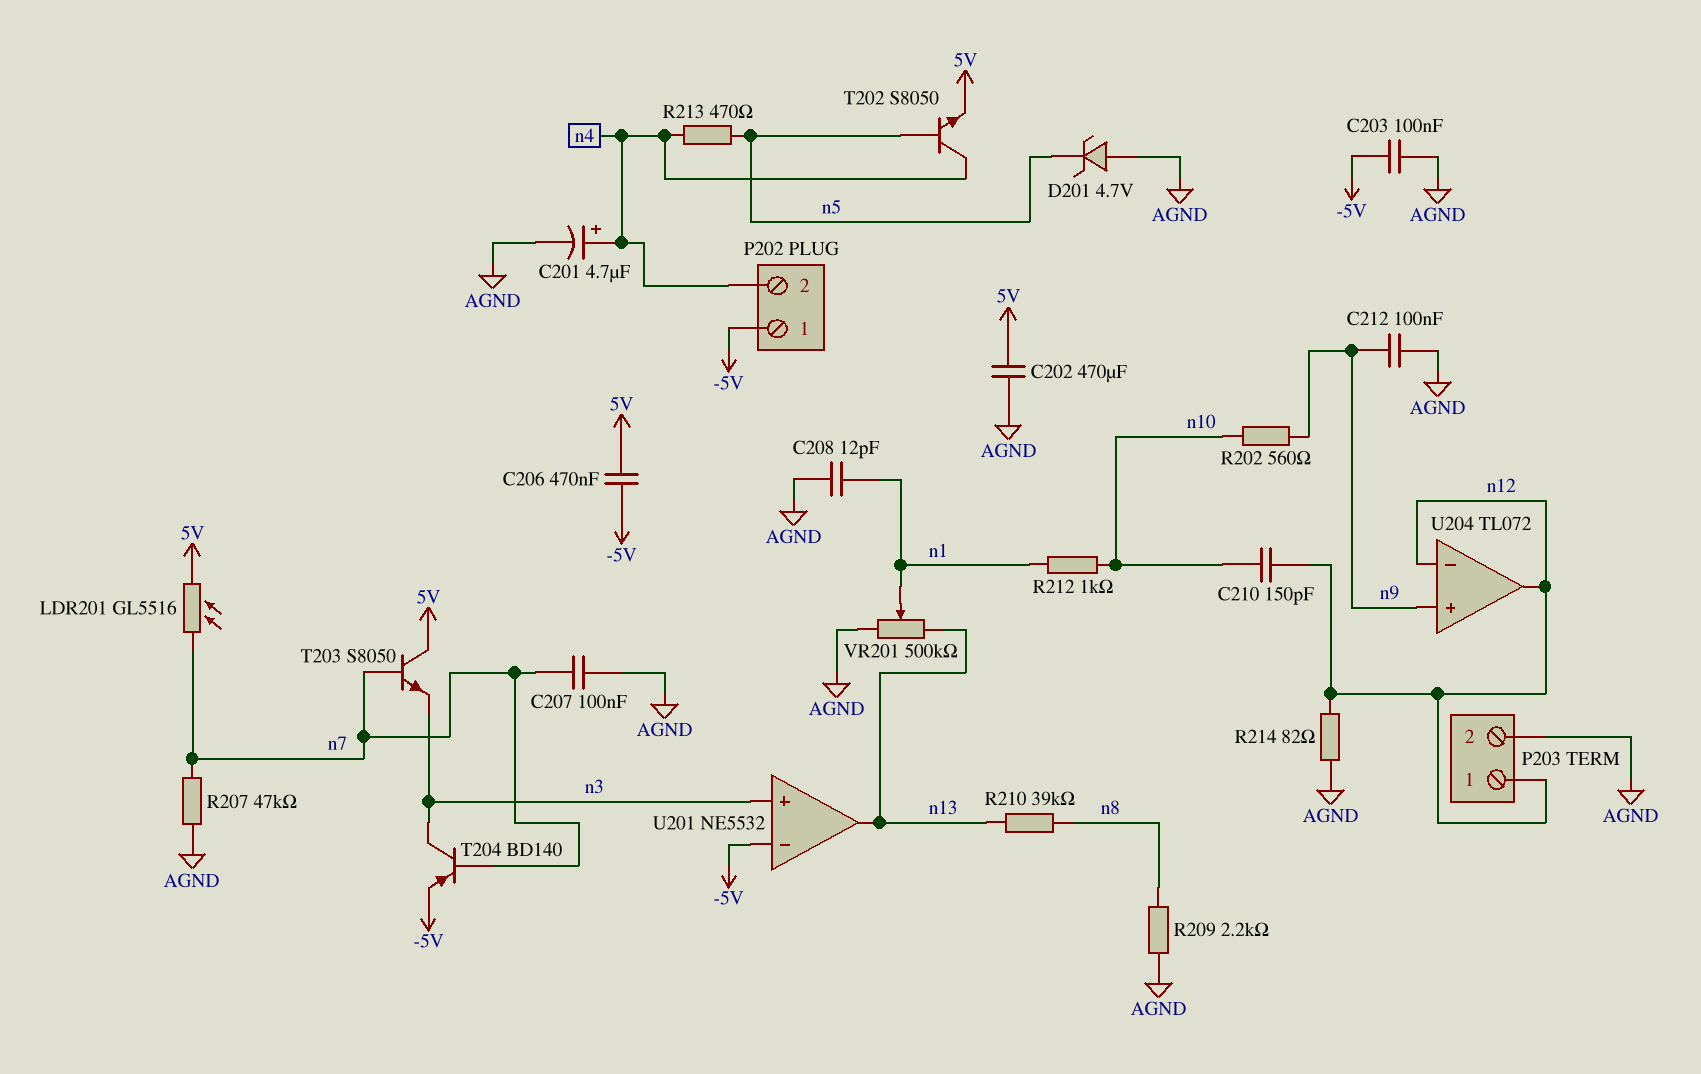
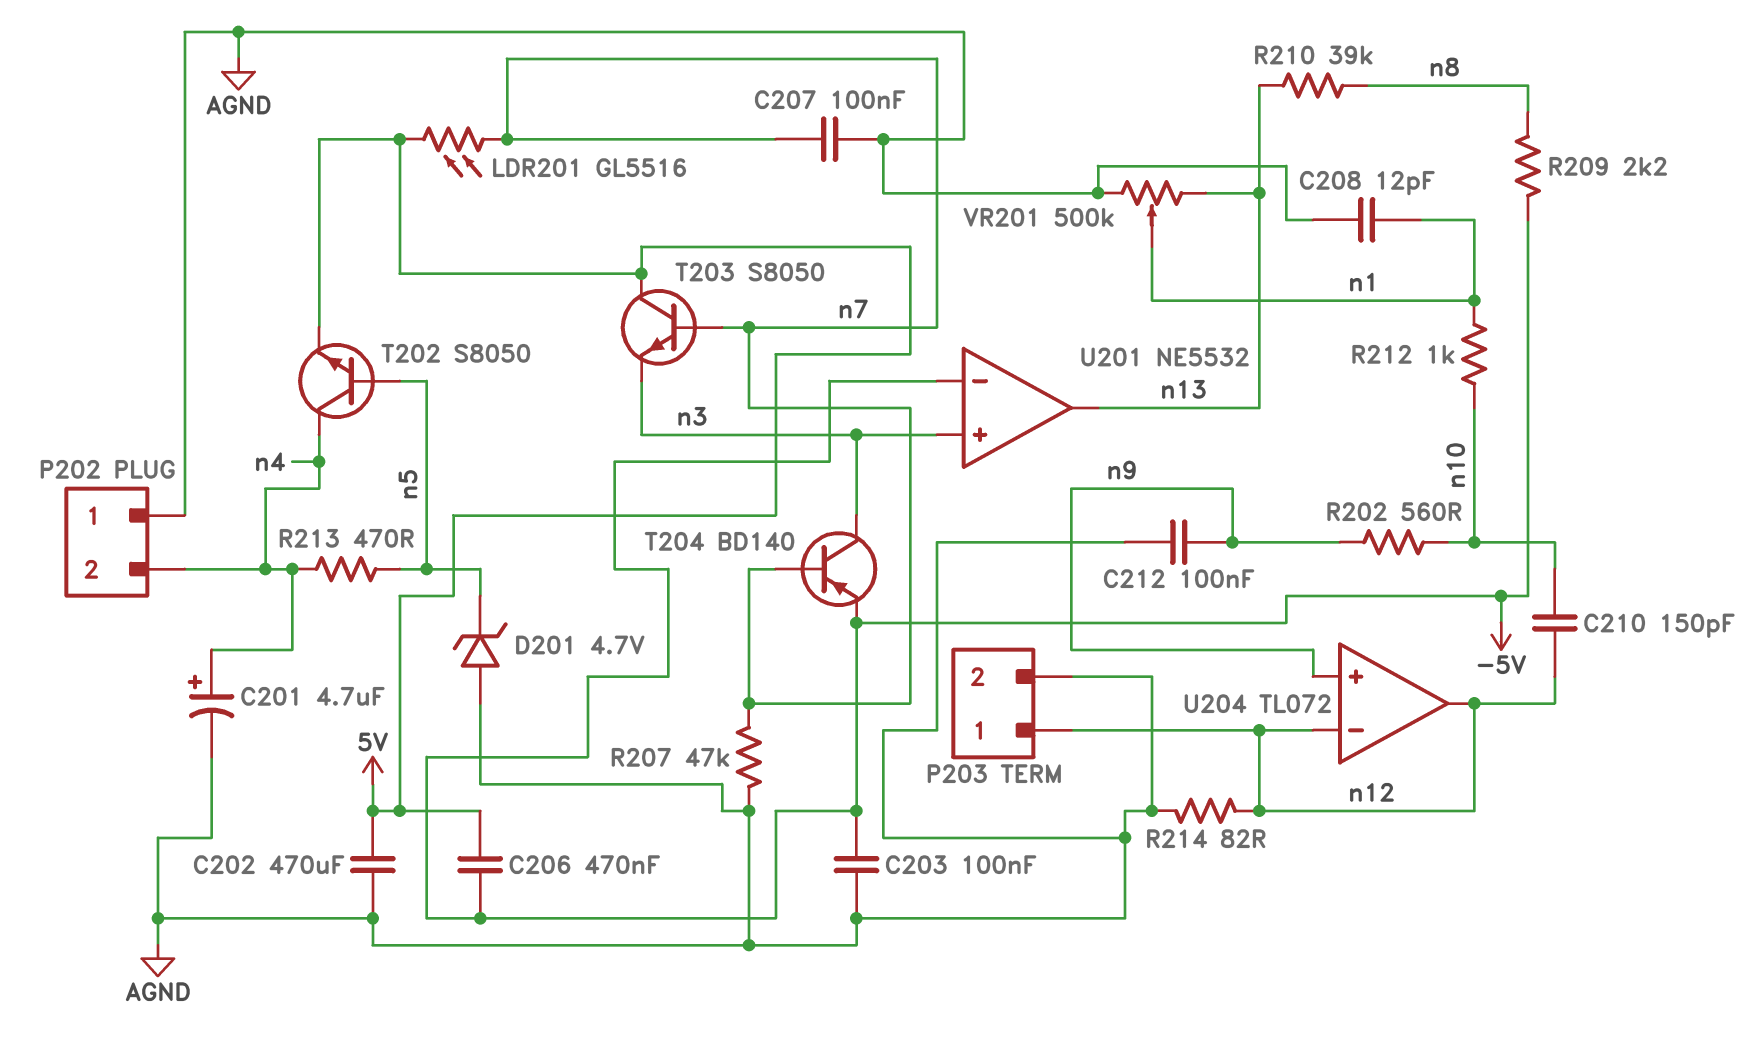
P202 pin 1: -5V -> AGND
R209: 2.2k (AGND, n8) -> 2.2k (-5V, n8)

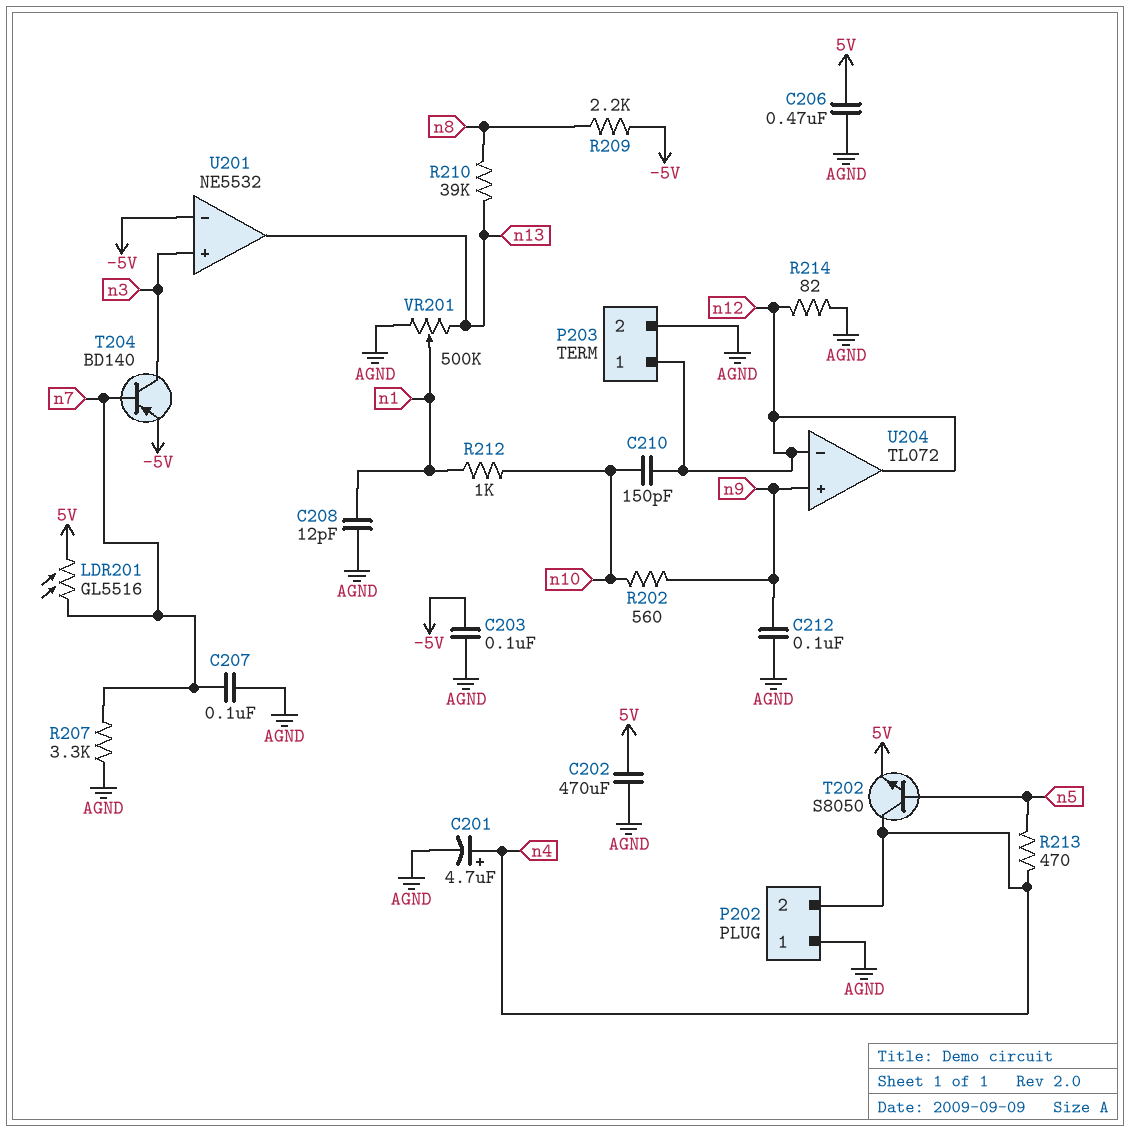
C206: 470nF (-5V, 5V) -> 470nF (5V, AGND)
D201: zener 4.7V (A AGND, K n5) -> none
R207: 47k (AGND, n7) -> 3.3k (AGND, n7)
T203: NPN S8050 (B n7, C 5V, E n3) -> none

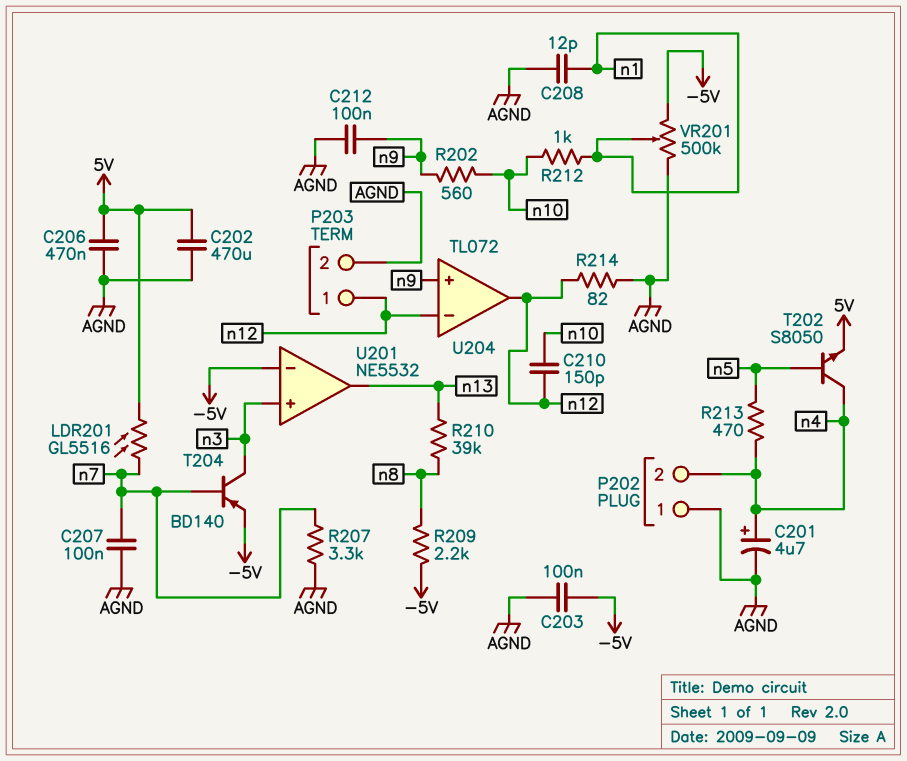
VR201: 500k (AGND, n13, wiper n1) -> 500k (-5V, AGND, wiper n1)

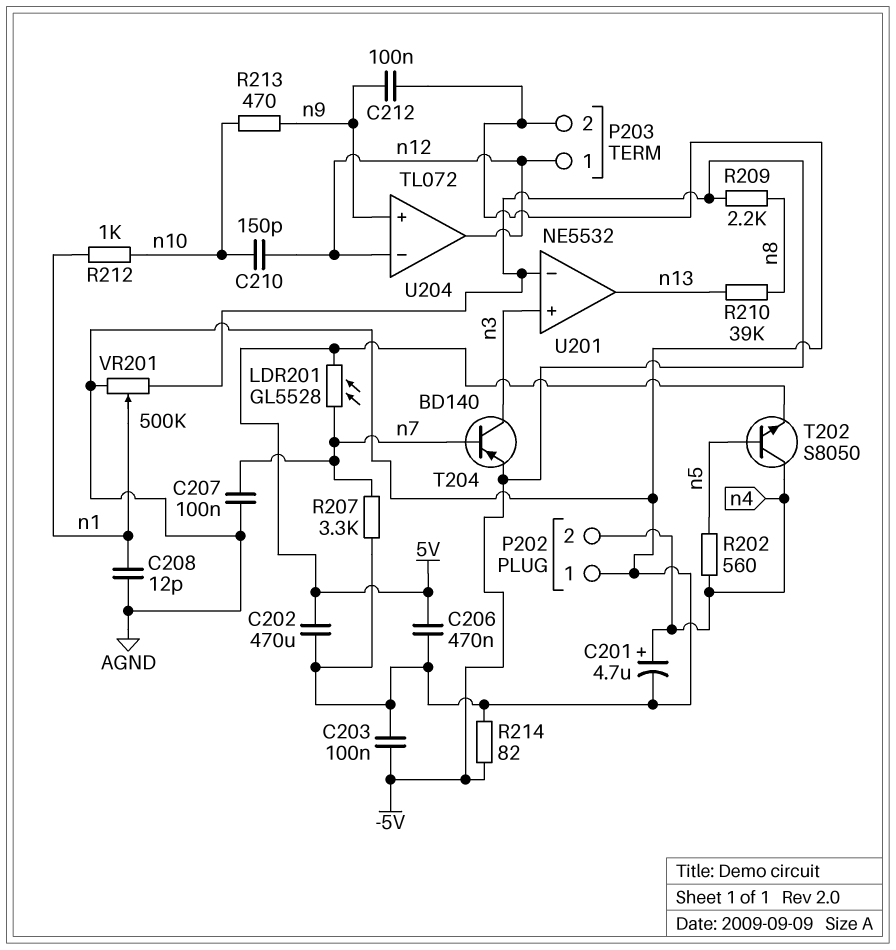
LDR201: GL5516 (5V, n7) -> GL5528 (5V, n7)
R202: 560 (n9, n10) -> 560 (n4, n5)
R213: 470 (n4, n5) -> 470 (n9, n10)
R214: 82 (AGND, n12) -> 82 (-5V, AGND)

